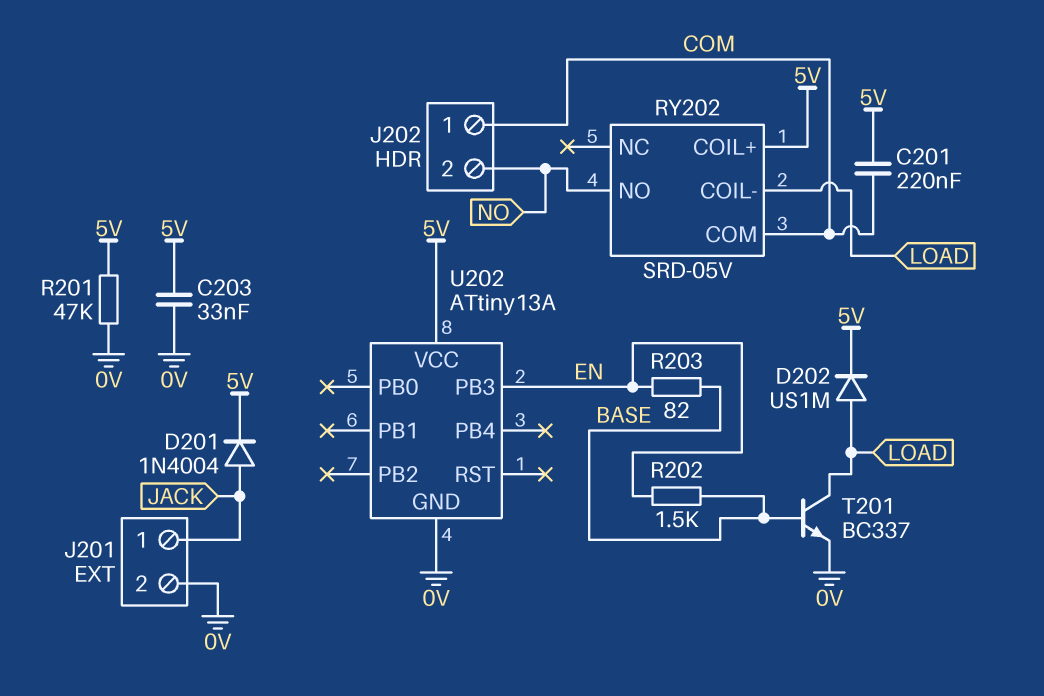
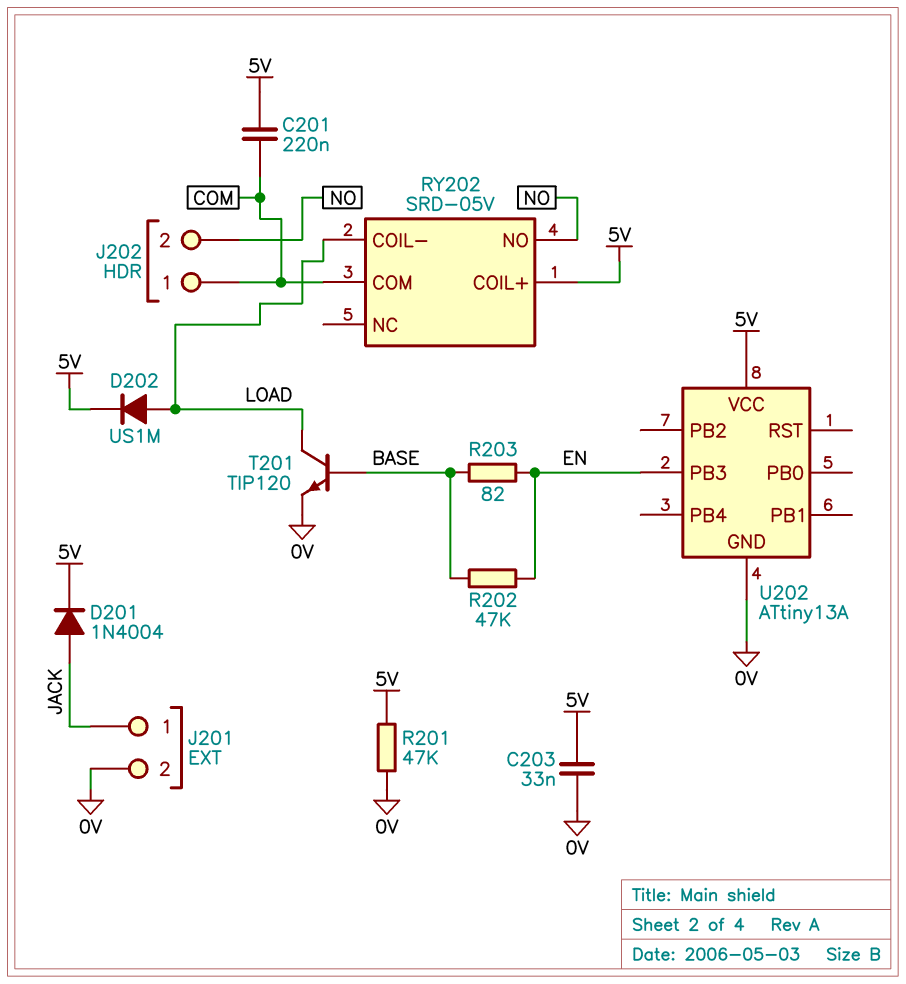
R202: 1.5k (BASE, EN) -> 47k (BASE, EN)
T201: NPN BC337 (B BASE, C LOAD, E 0V) -> NPN TIP120 (B BASE, C LOAD, E 0V)

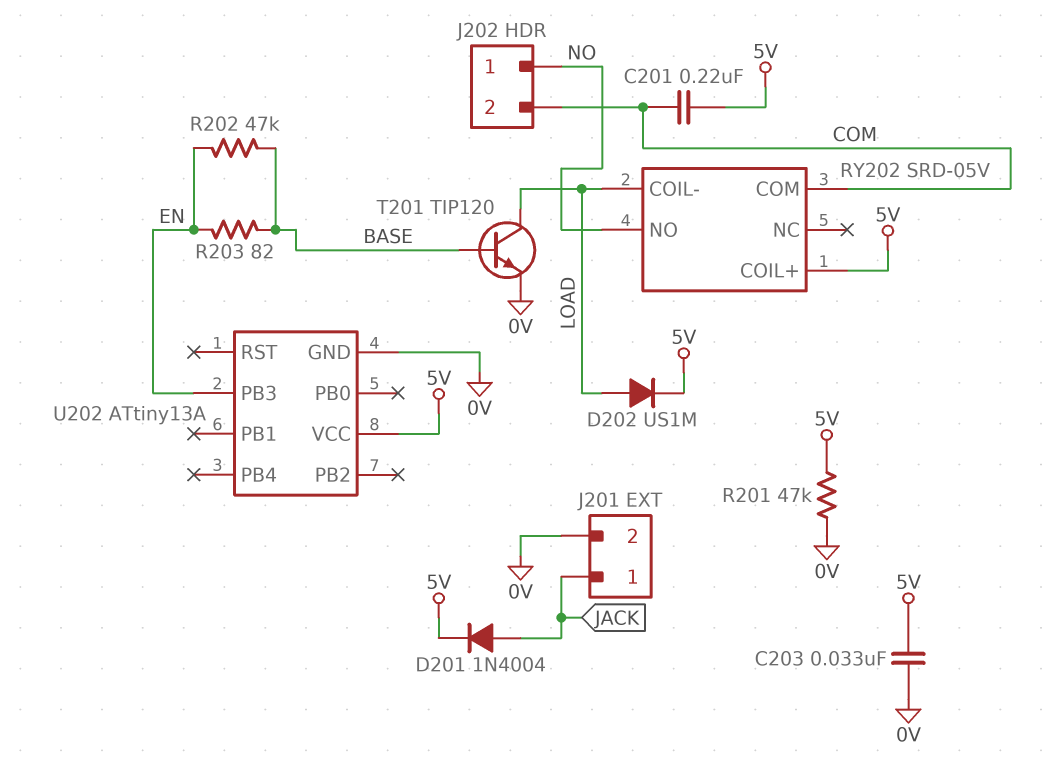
J202 pin 1: COM -> NO
J202 pin 2: NO -> COM

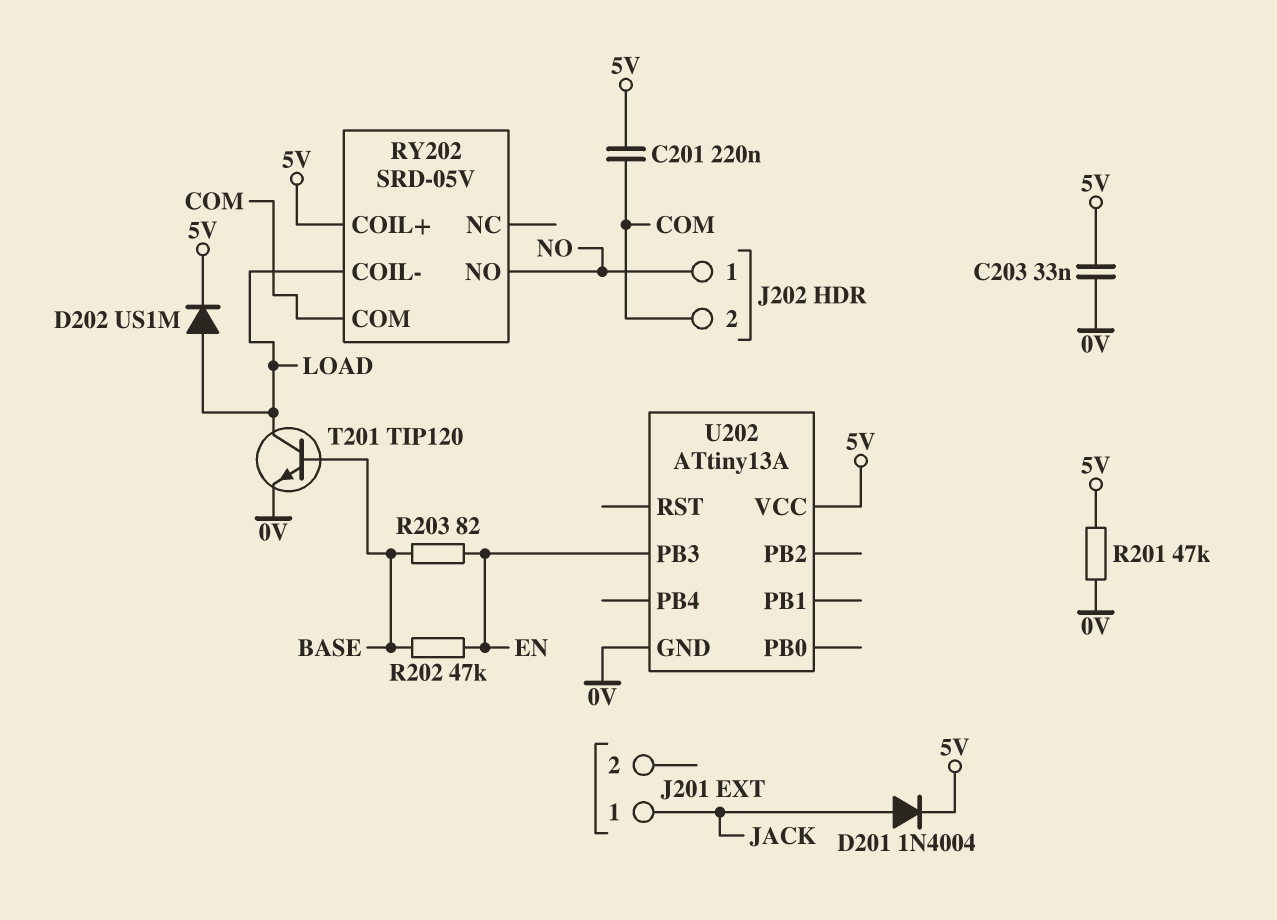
J201 pin 2: 0V -> none

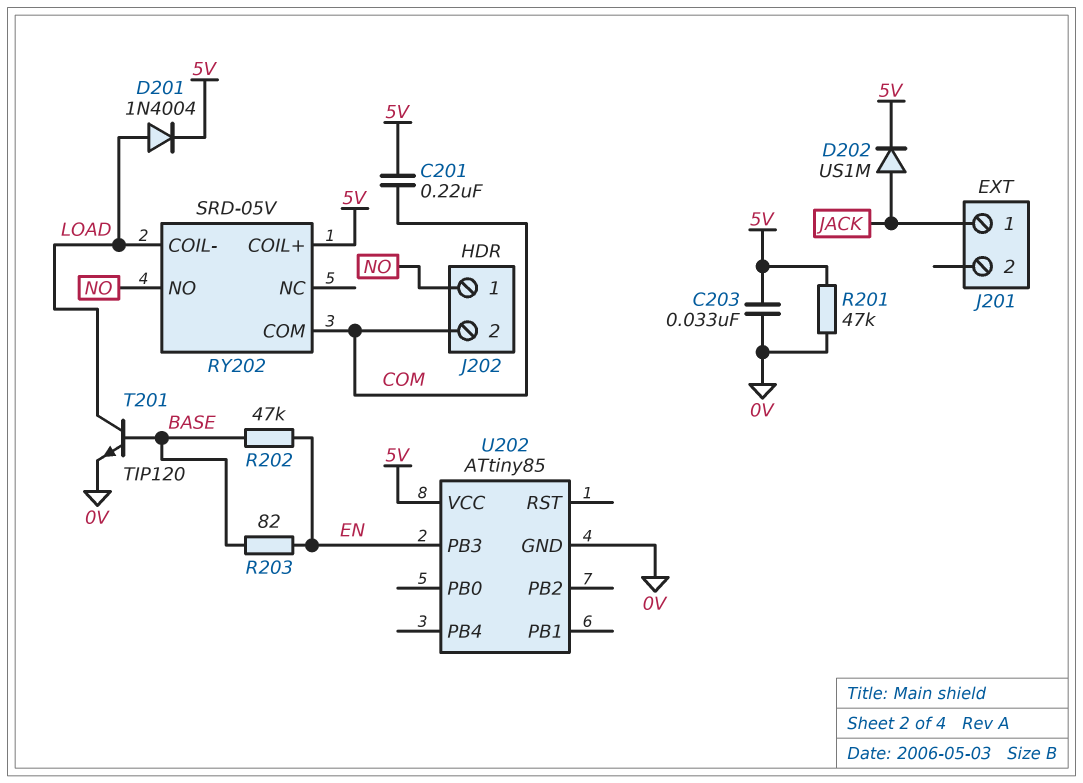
D201: diode 1N4004 (A JACK, K 5V) -> diode 1N4004 (A LOAD, K 5V)
D202: diode US1M (A LOAD, K 5V) -> diode US1M (A JACK, K 5V)
U202: ATtiny13A -> ATtiny85

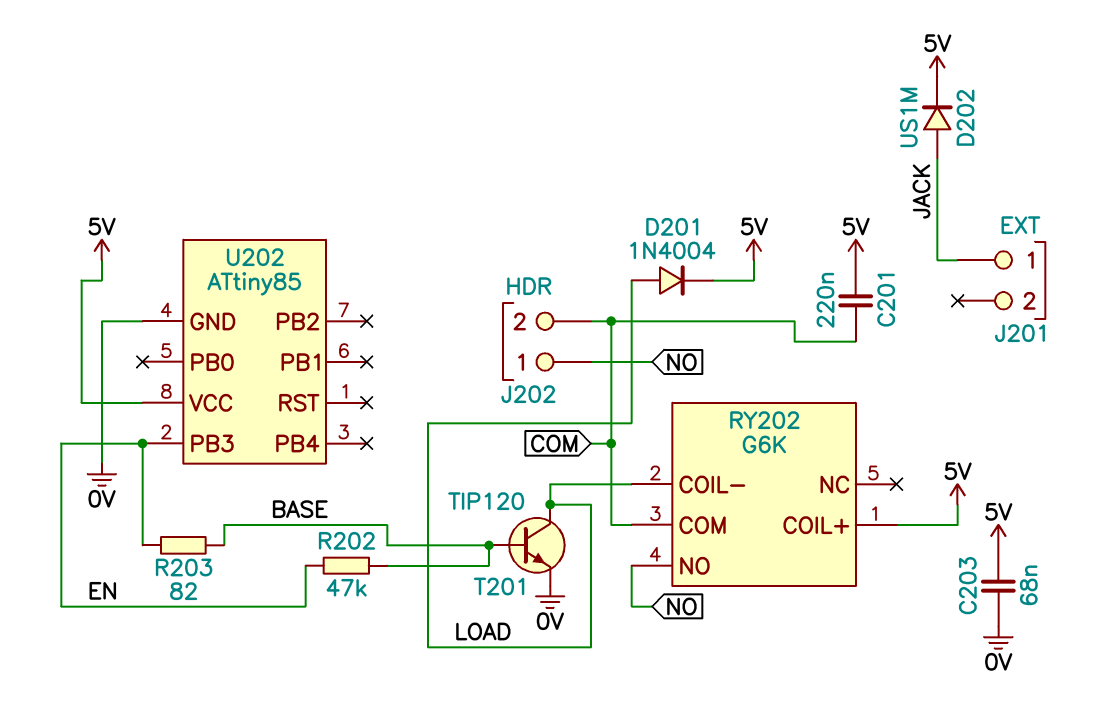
C203: 33nF (0V, 5V) -> 68nF (0V, 5V)
R201: 47k (0V, 5V) -> none
RY202: SRD-05V -> G6K

